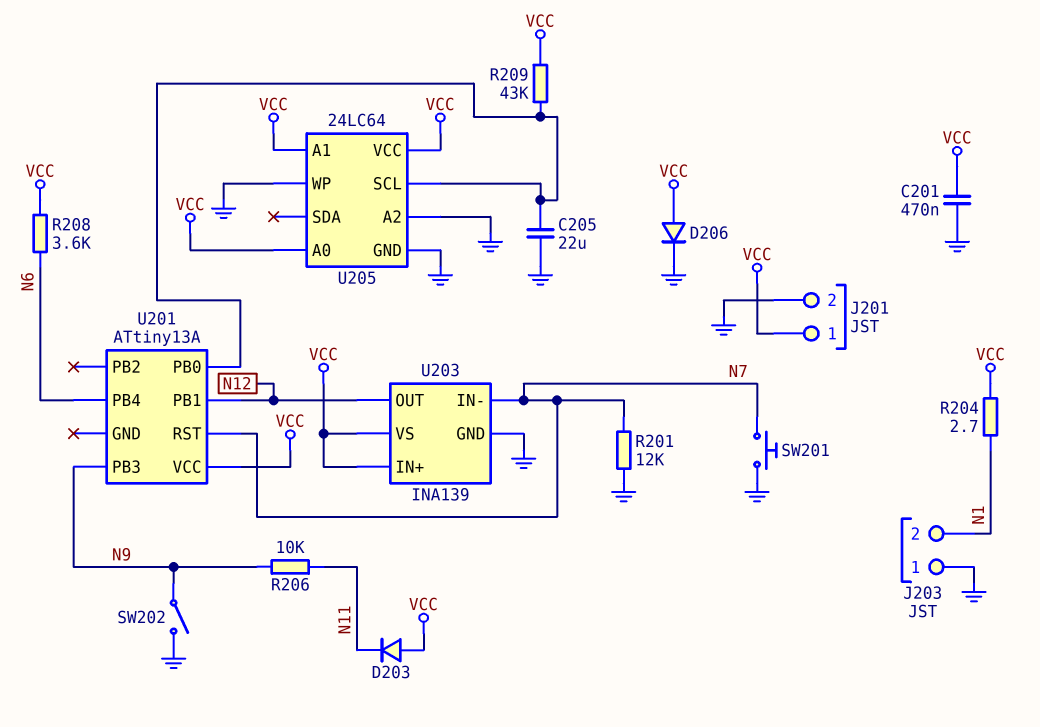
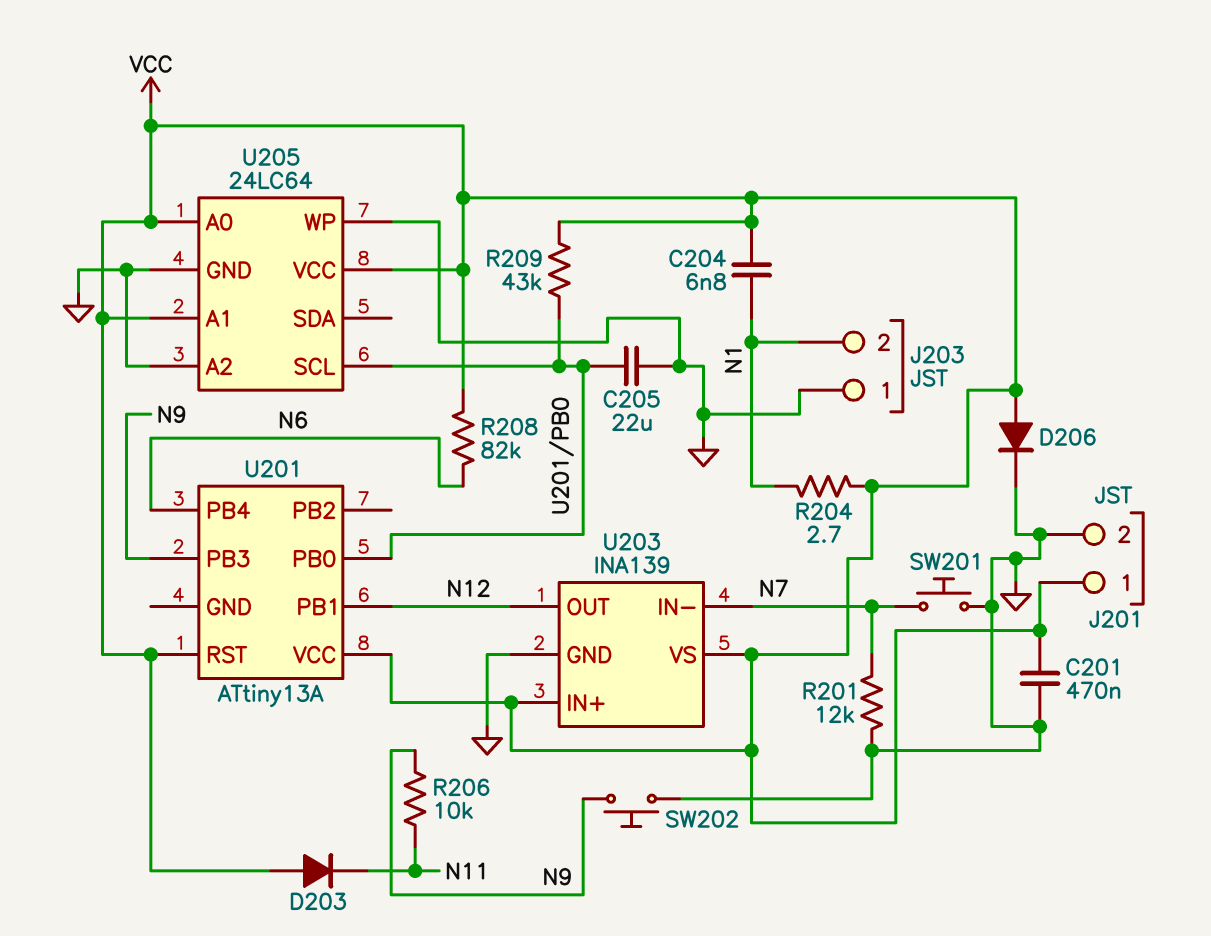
C204: none -> 6.8nF (N1, VCC)
R208: 3.6k (N6, VCC) -> 82k (N6, VCC)
SW202: switch (GND, N9) -> button (GND, N9)
U201 pin RST: N7 -> VCC

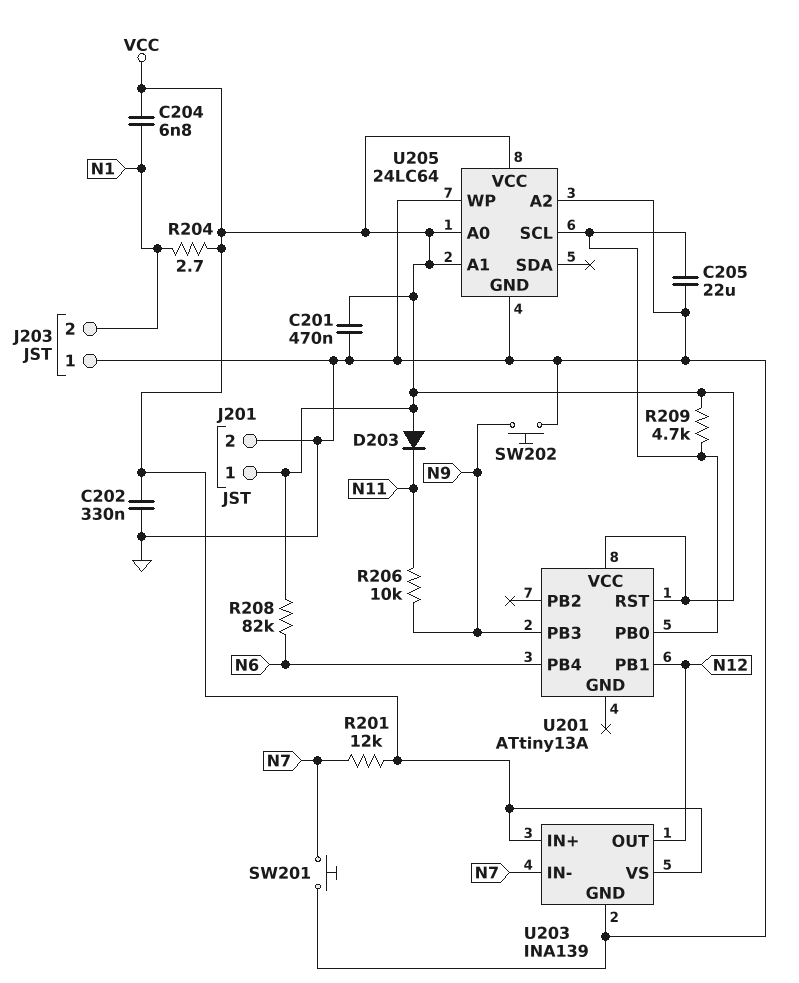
C202: none -> 330nF (GND, VCC)
D206: diode (A VCC, K GND) -> none
R201: 12k (GND, N7) -> 12k (N7, VCC)
R209: 43k (U201/PB0, VCC) -> 4.7k (U201/PB0, VCC)

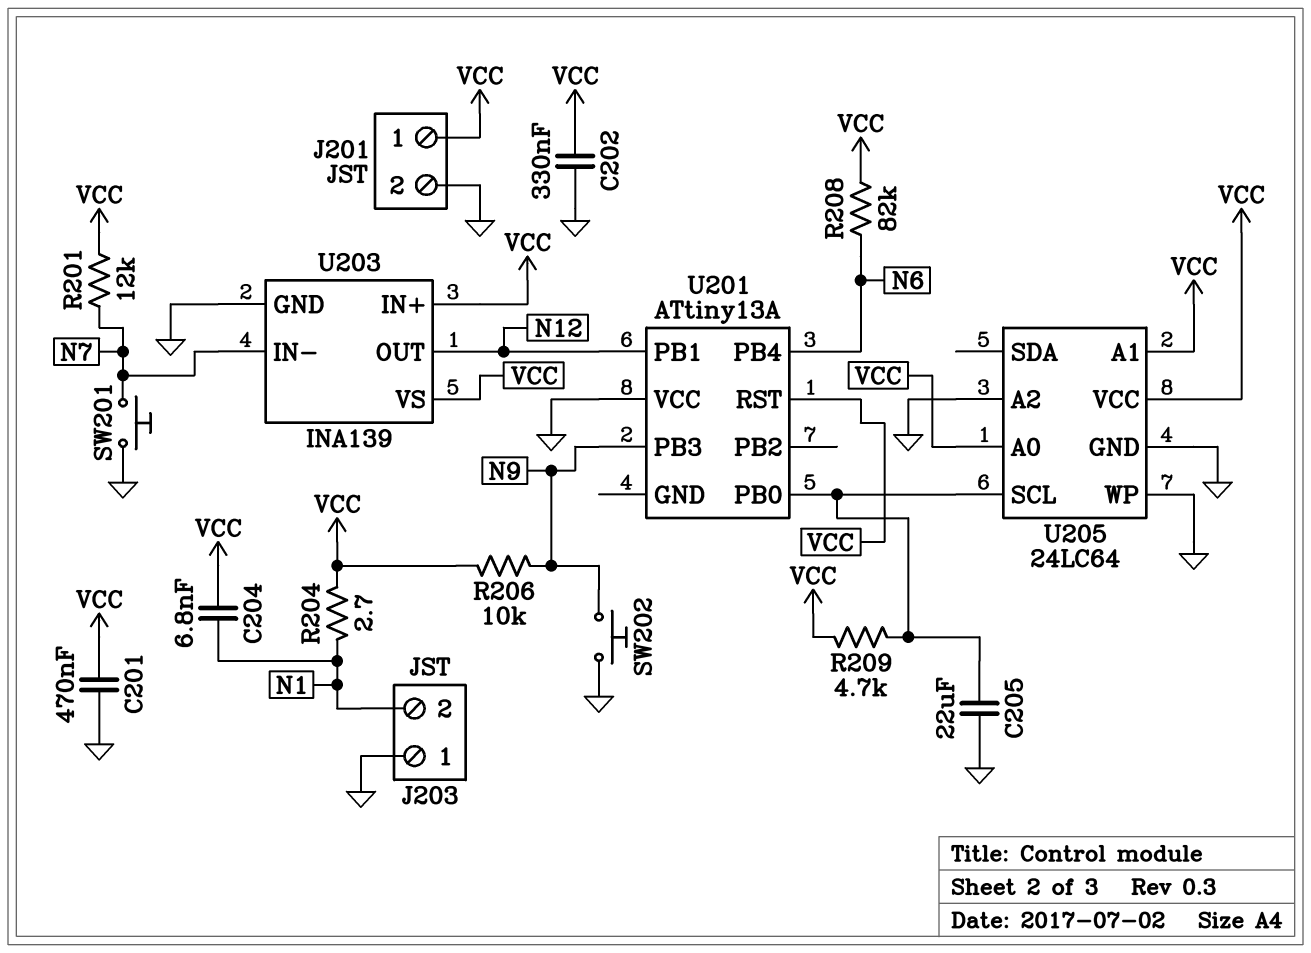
D203: diode (A VCC, K N11) -> none
R206: 10k (N9, N11) -> 10k (N9, VCC)
U201 pin VCC: VCC -> GND

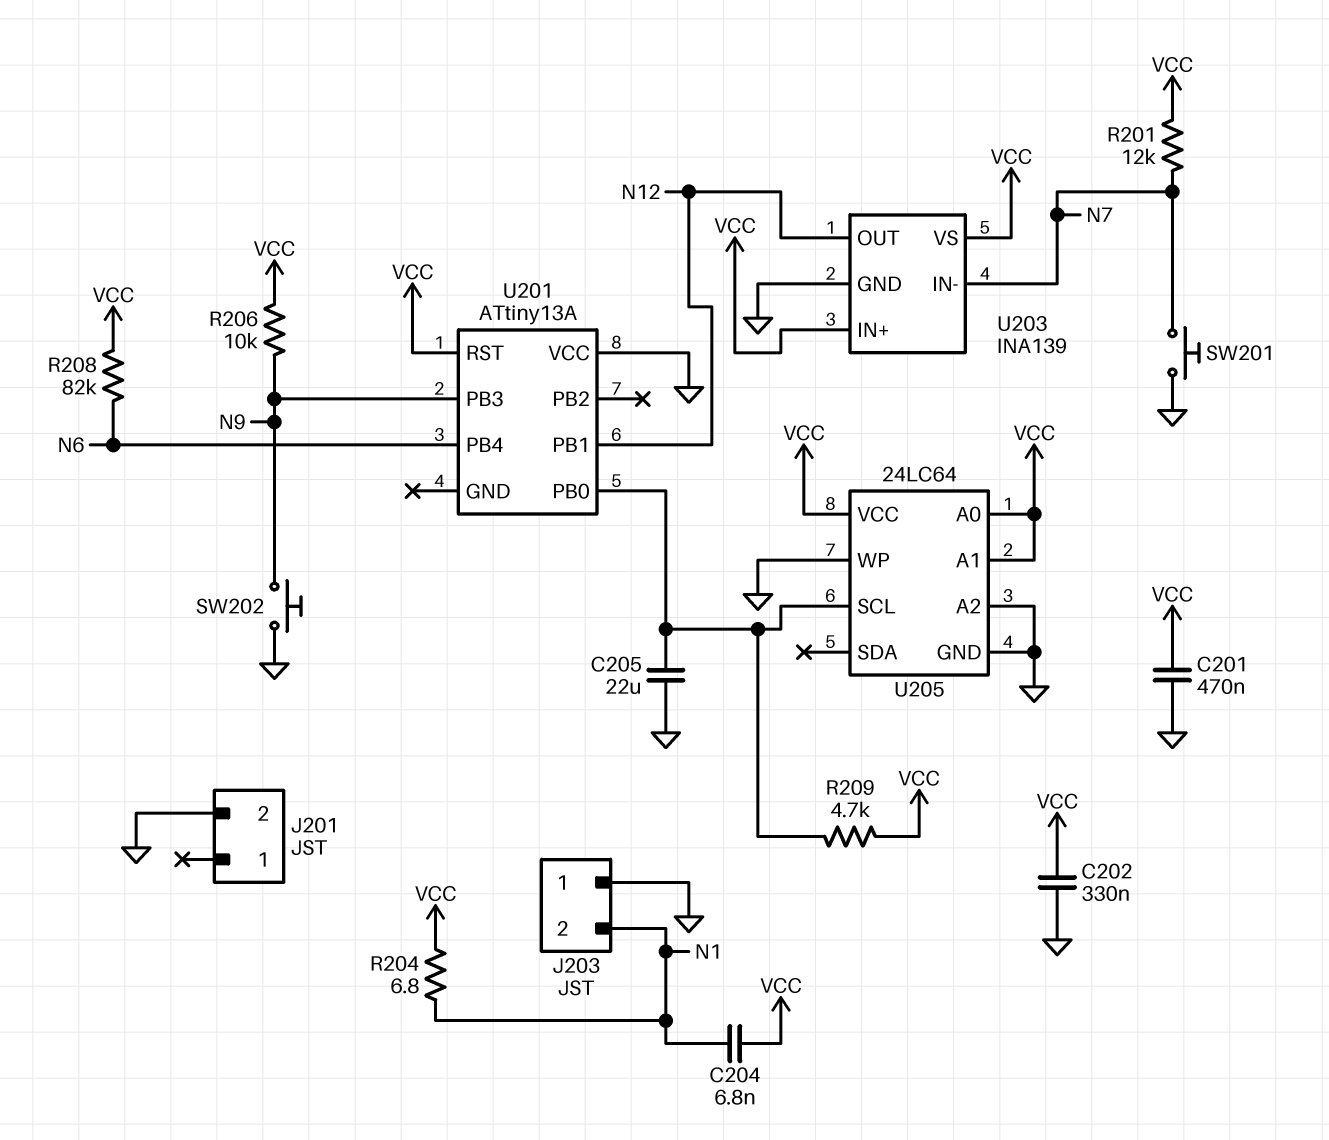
J201 pin 1: VCC -> none
R204: 2.7 (N1, VCC) -> 6.8 (N1, VCC)

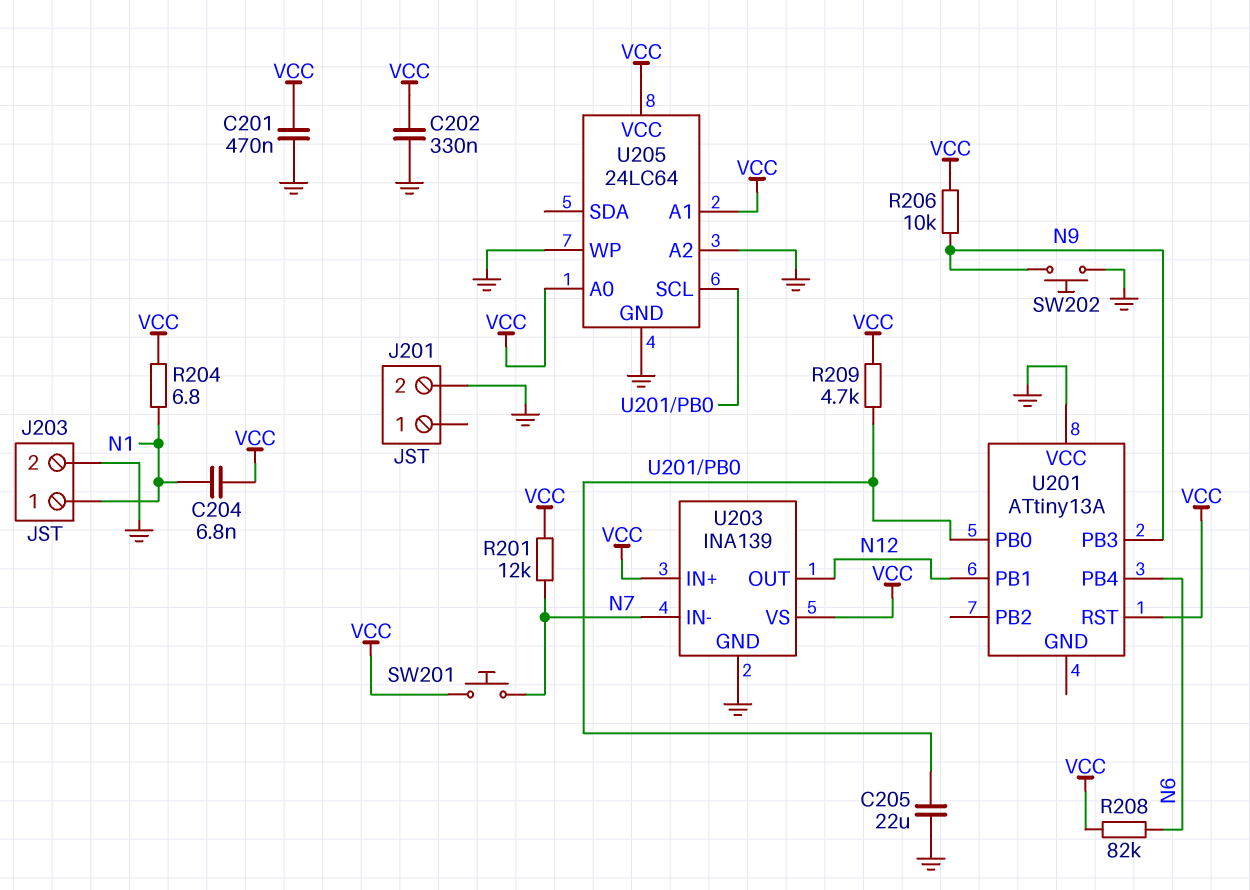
J203 pin 1: GND -> N1
J203 pin 2: N1 -> GND
SW201: button (GND, N7) -> button (N7, VCC)

